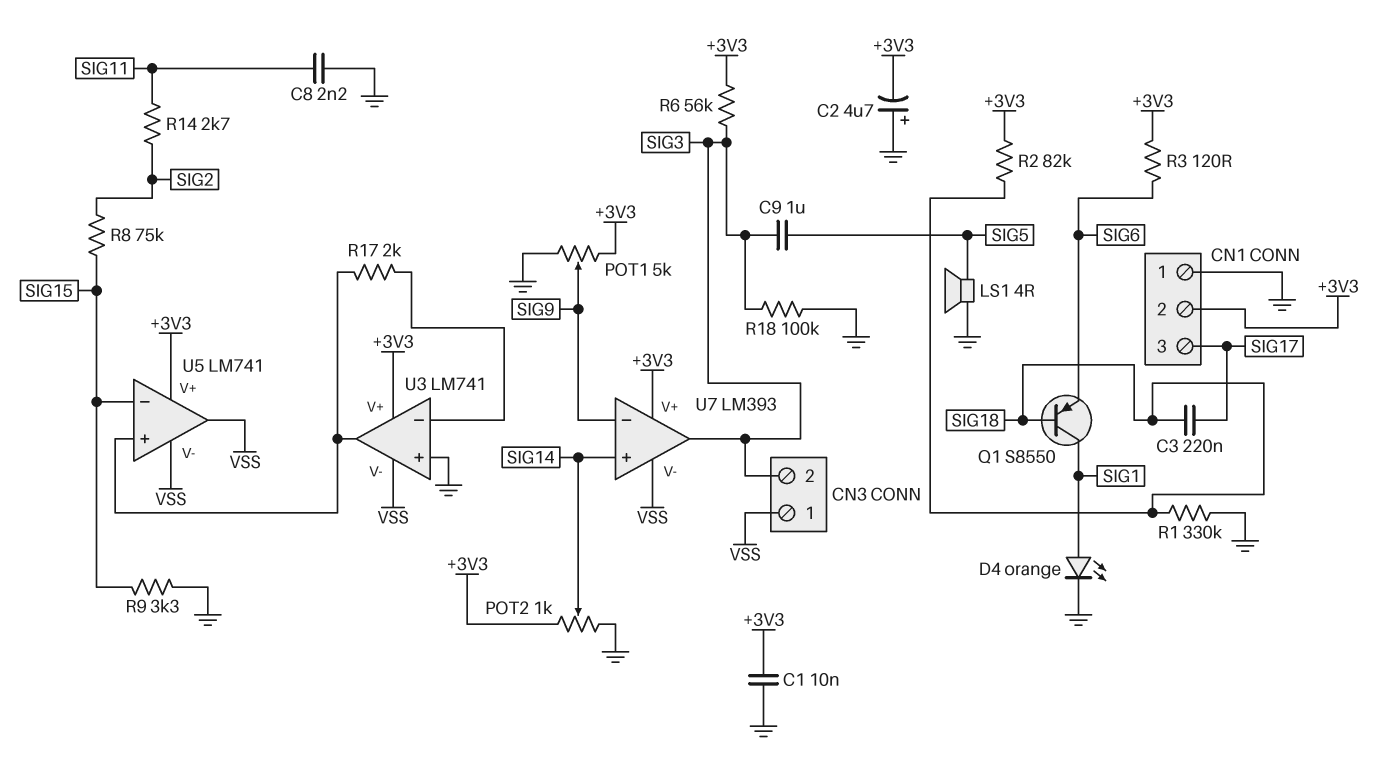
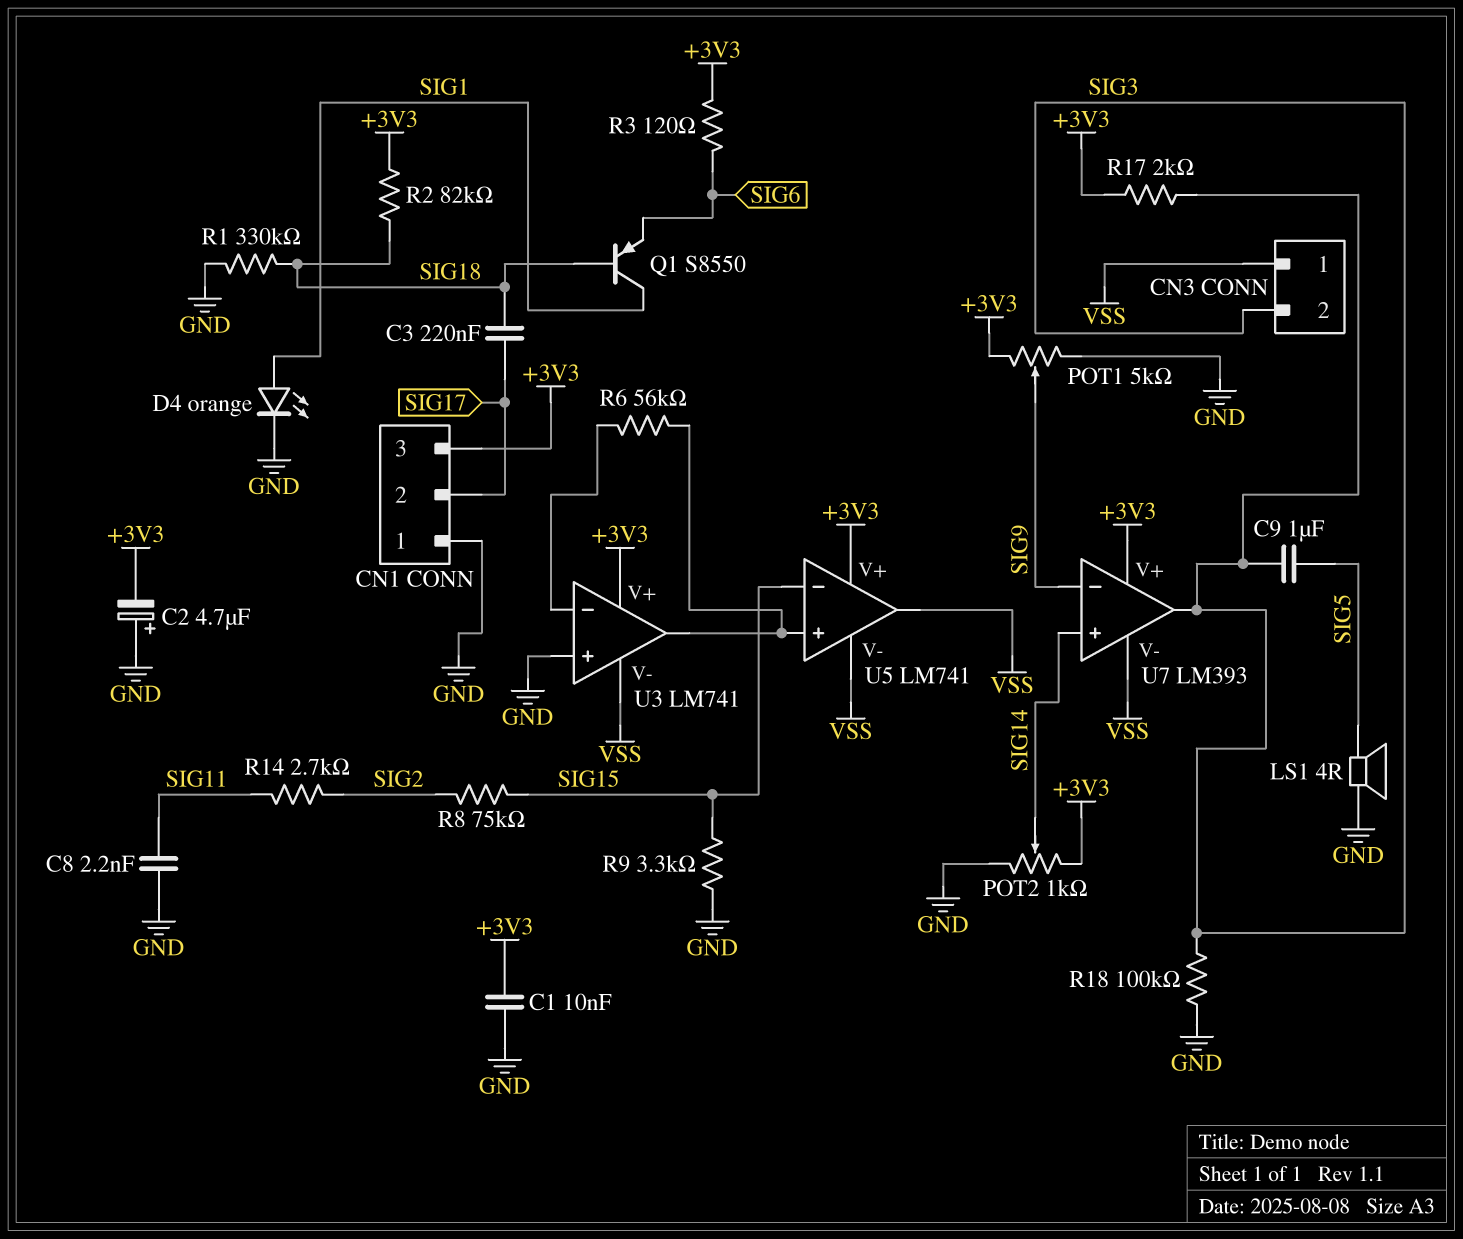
CN1 pin 2: +3V3 -> SIG17
CN1 pin 3: SIG17 -> +3V3
R6: 56k (+3V3, SIG3) -> 56k (U3/in-, U3/out)
R17: 2k (U3/in-, U3/out) -> 2k (+3V3, SIG3)

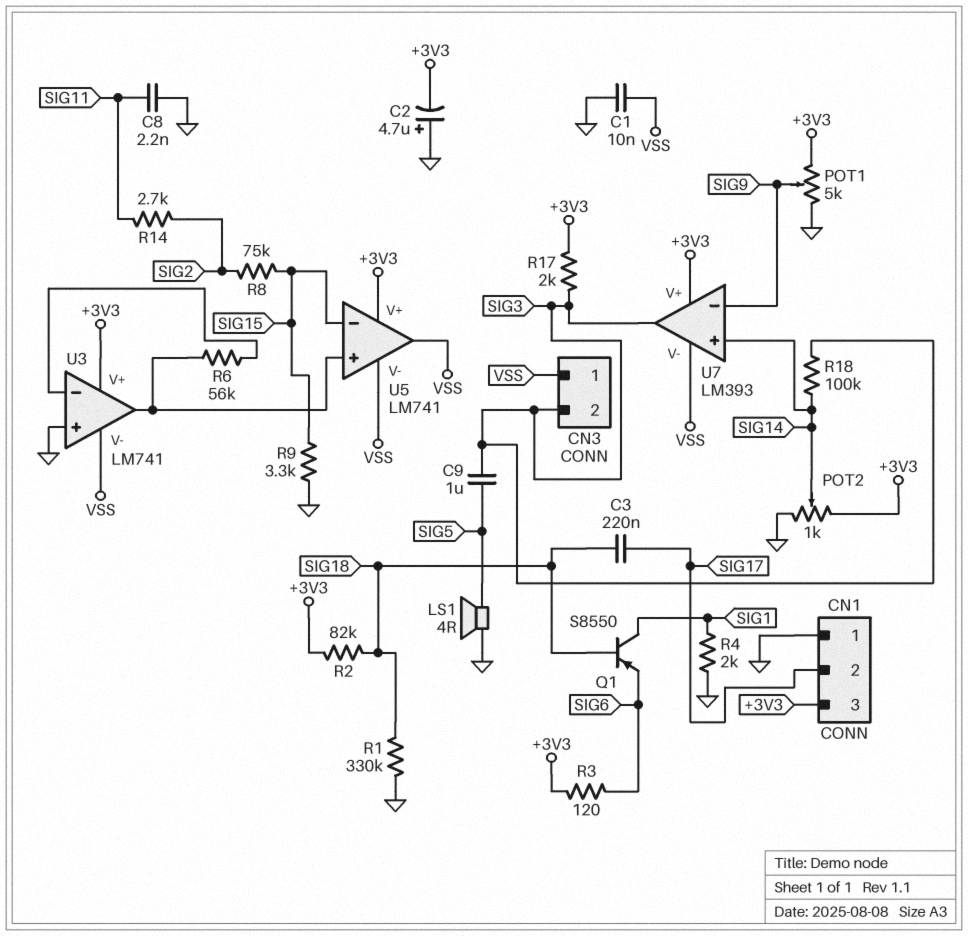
C1: 10nF (+3V3, GND) -> 10nF (GND, VSS)
D4: LED orange (A SIG1, K GND) -> none
R4: none -> 2k (GND, SIG1)
R18: 100k (GND, SIG3) -> 100k (SIG3, SIG14)

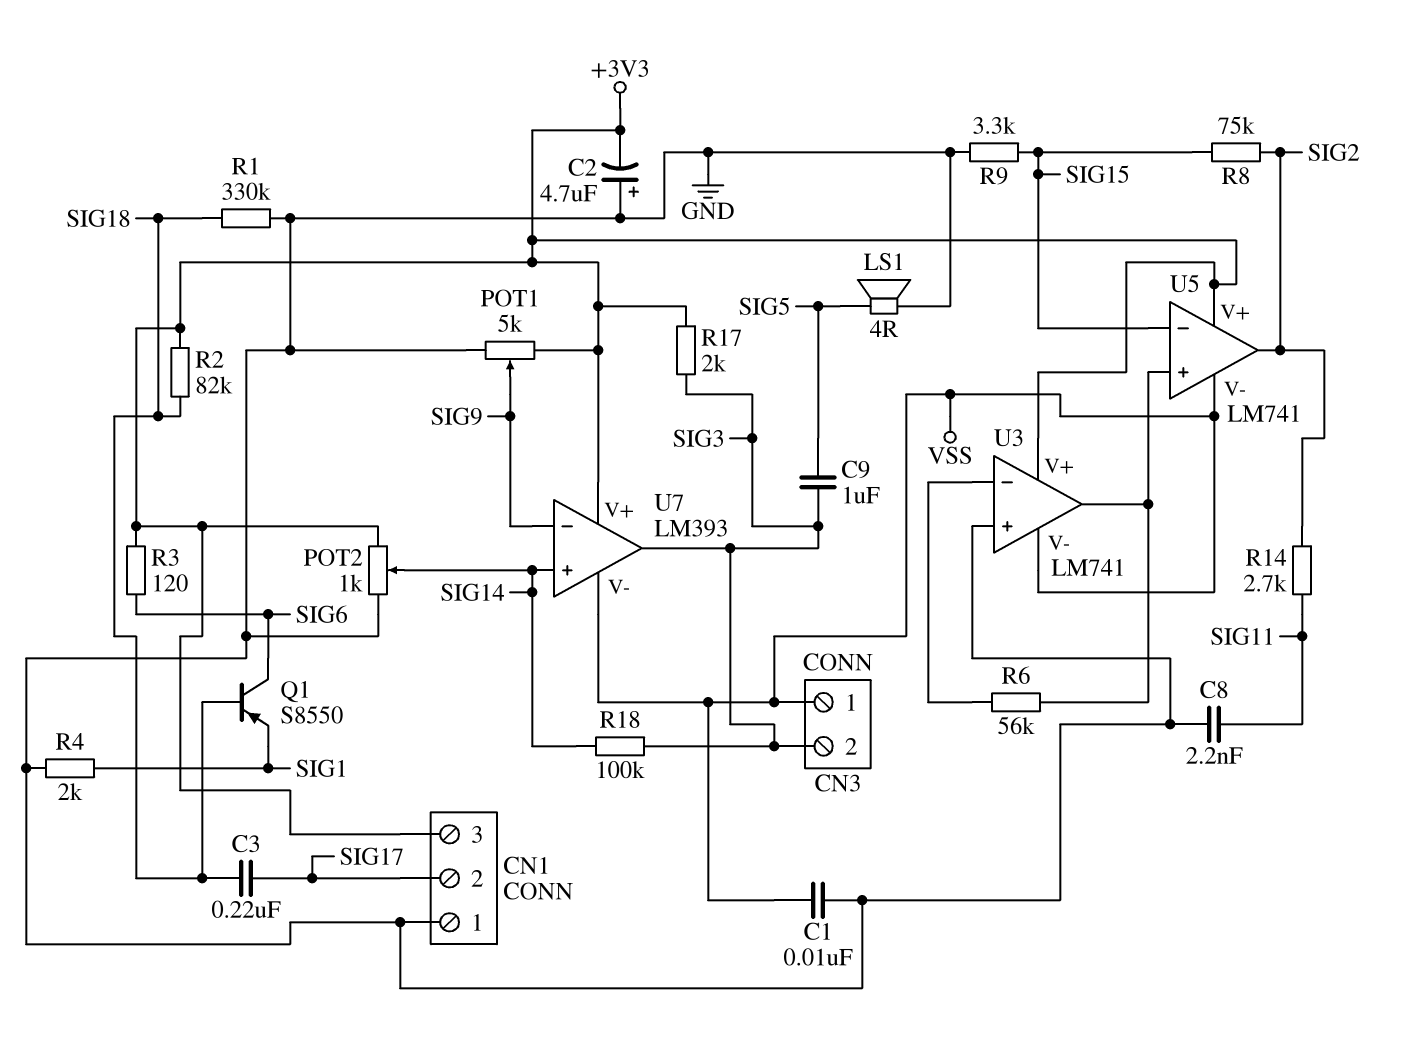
Q1: PNP S8550 (B SIG18, C SIG1, E SIG6) -> PNP S8550 (B SIG18, C SIG6, E SIG1)
U5 pin out: VSS -> SIG2

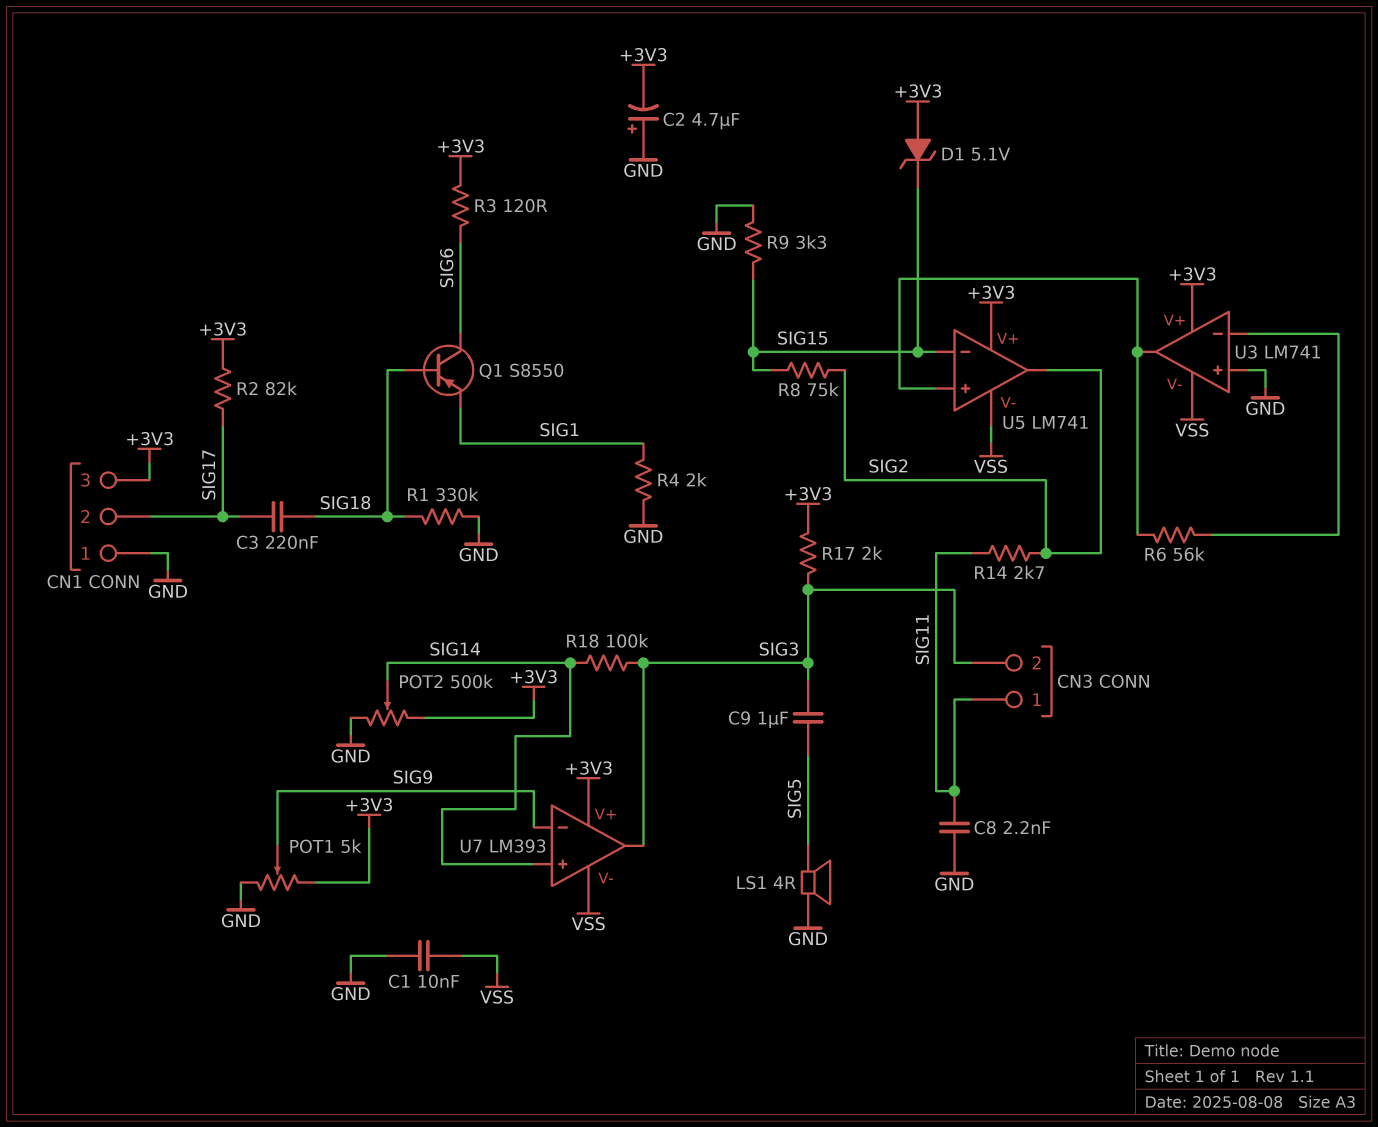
CN3 pin 1: VSS -> SIG11
D1: none -> zener 5.1V (A +3V3, K SIG15)
POT2: 1k (+3V3, GND, wiper SIG14) -> 500k (+3V3, GND, wiper SIG14)
R2: 82k (+3V3, SIG18) -> 82k (+3V3, SIG17)

